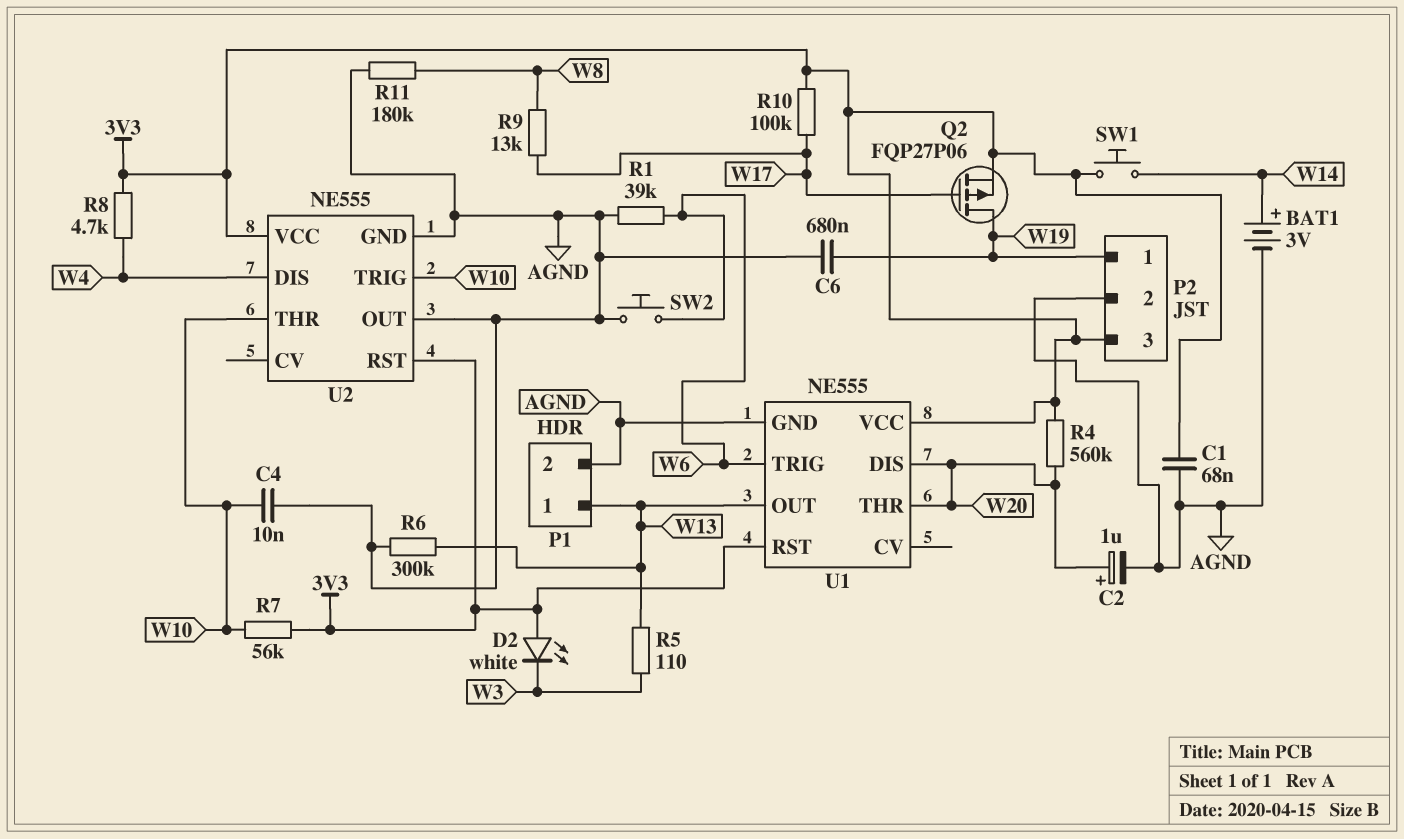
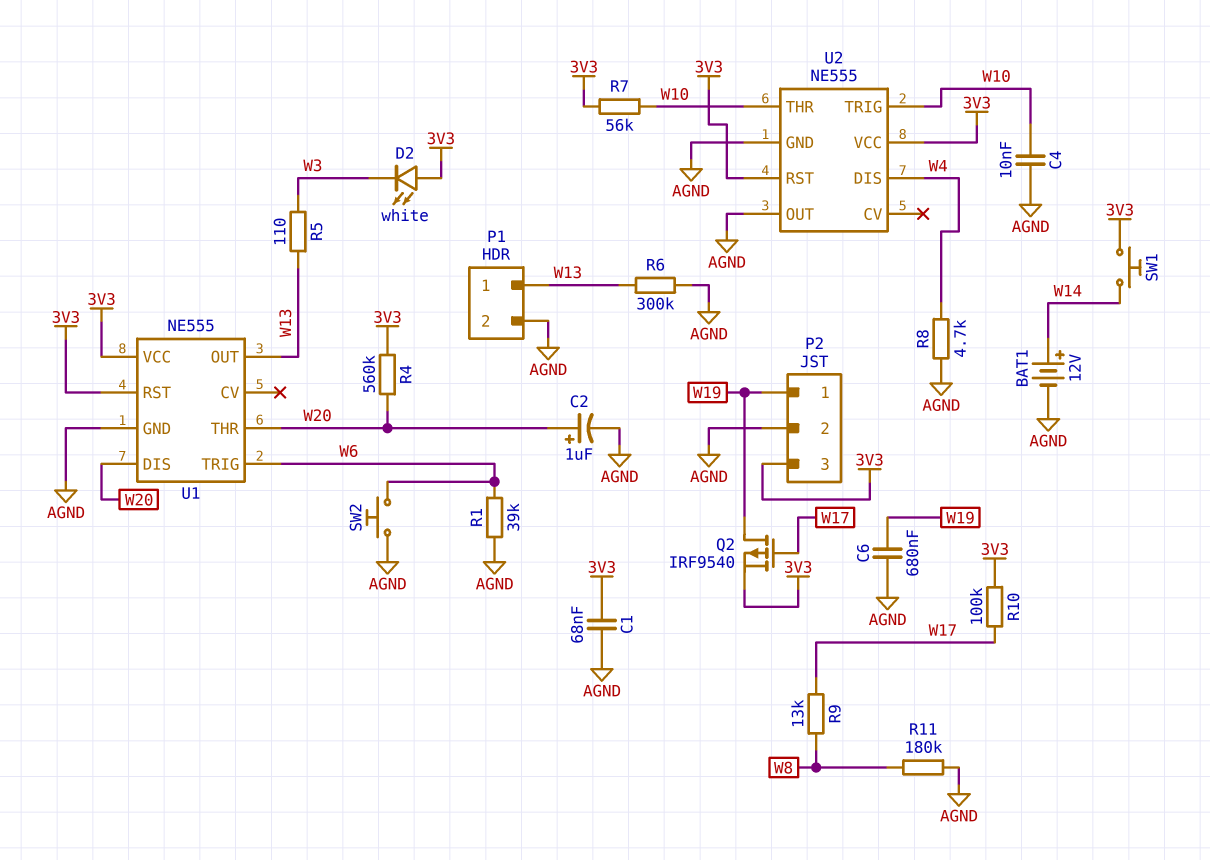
BAT1: 3V (plus W14, minus AGND) -> 12V (plus W14, minus AGND)
Q2: PMOS FQP27P06 (G W17, D W19, S 3V3) -> PMOS IRF9540 (G W17, D W19, S 3V3)
R8: 4.7k (3V3, W4) -> 4.7k (AGND, W4)

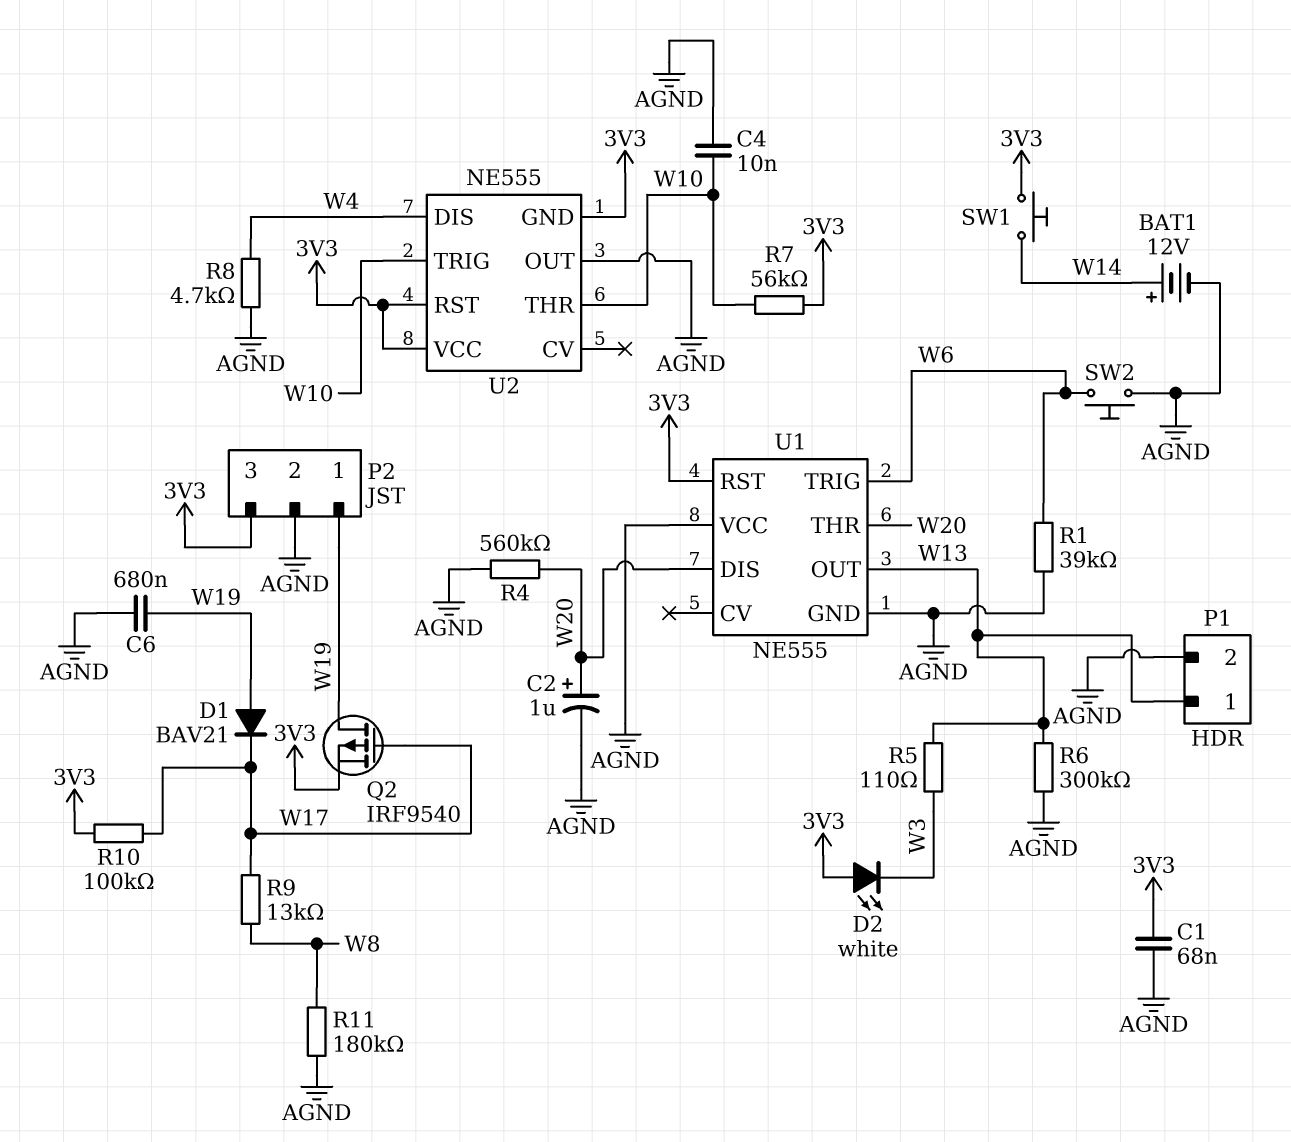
D1: none -> diode BAV21 (A W19, K W17)
R4: 560k (3V3, W20) -> 560k (AGND, W20)
U1 pin VCC: 3V3 -> AGND
U2 pin GND: AGND -> 3V3

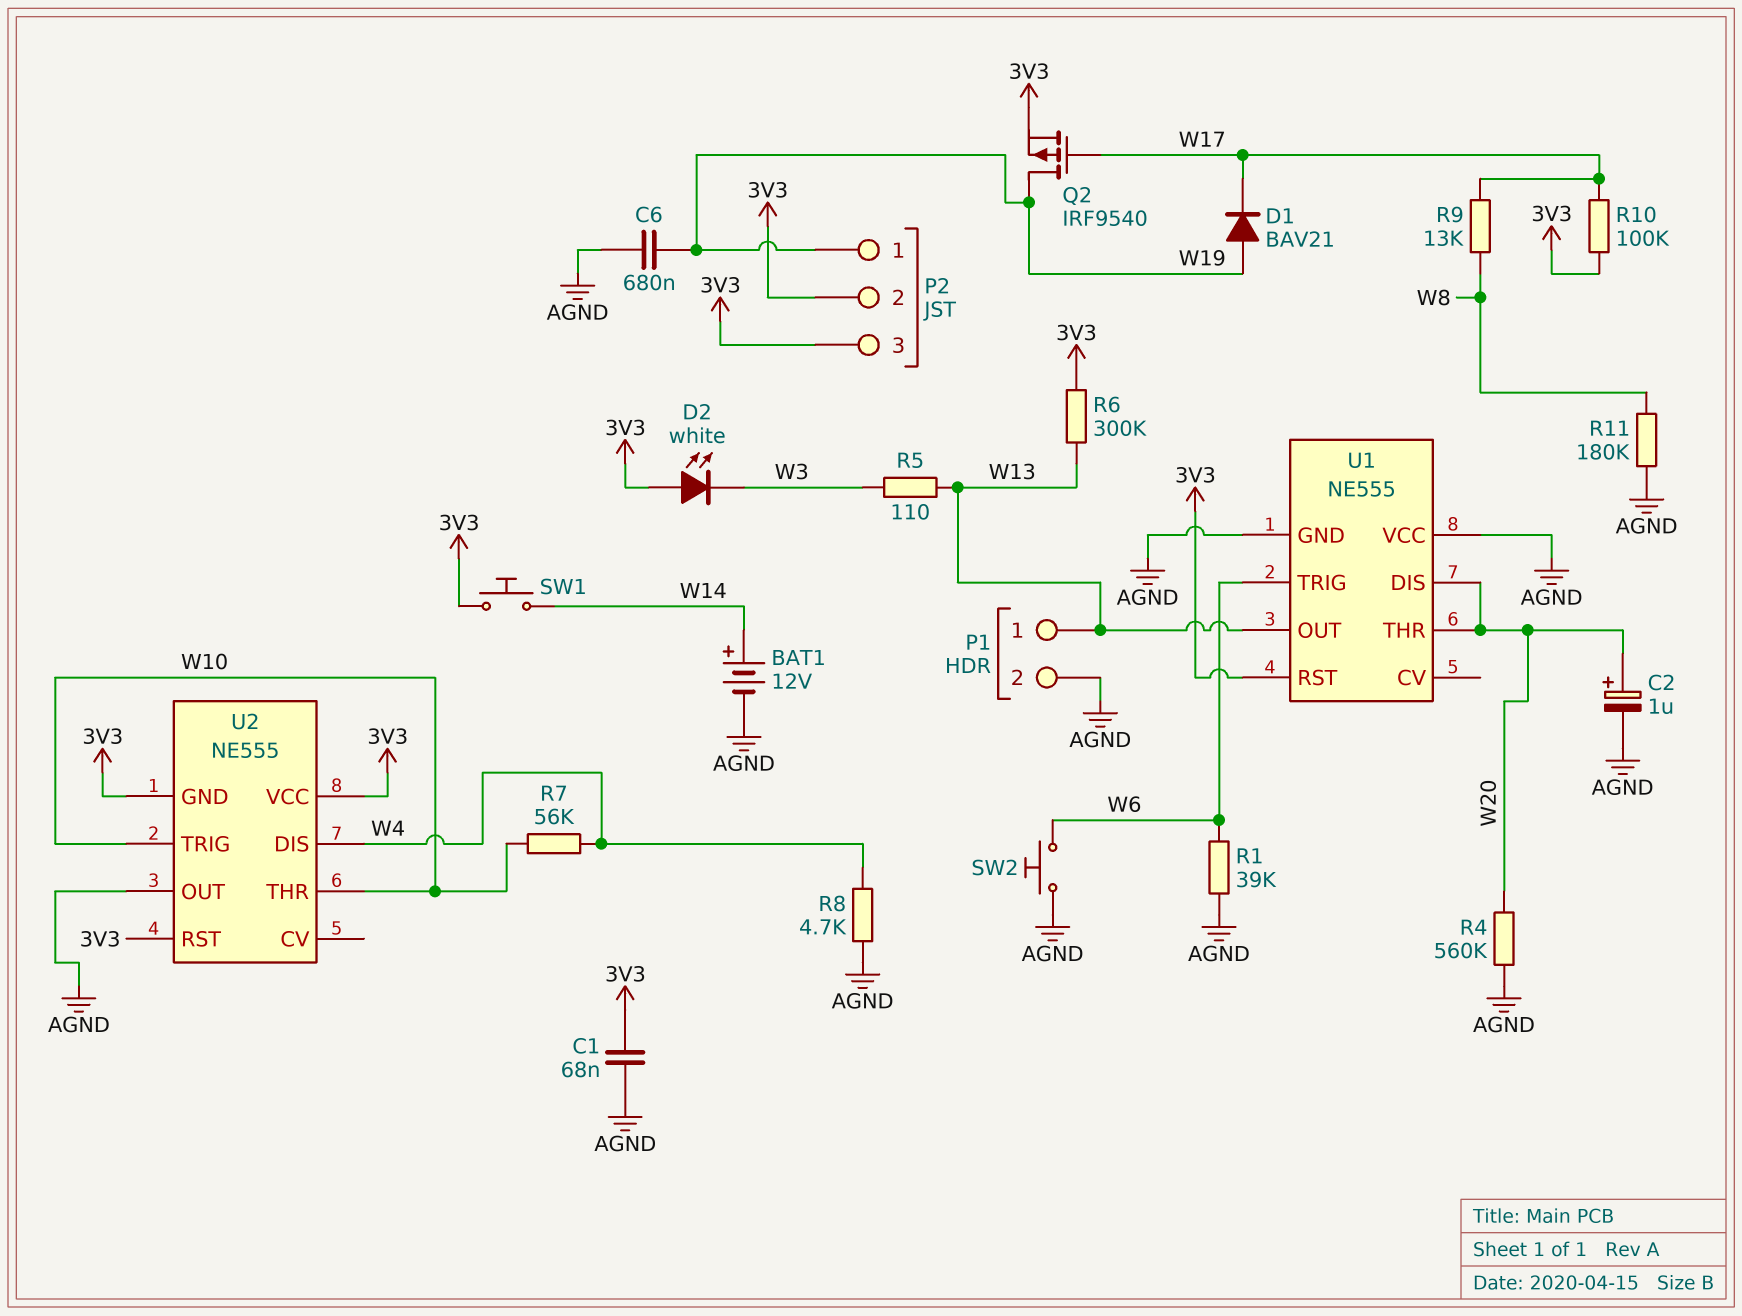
C4: 10nF (AGND, W10) -> none
P2 pin 2: AGND -> 3V3
R6: 300k (AGND, W13) -> 300k (3V3, W13)
R7: 56k (3V3, W10) -> 56k (W4, W10)

